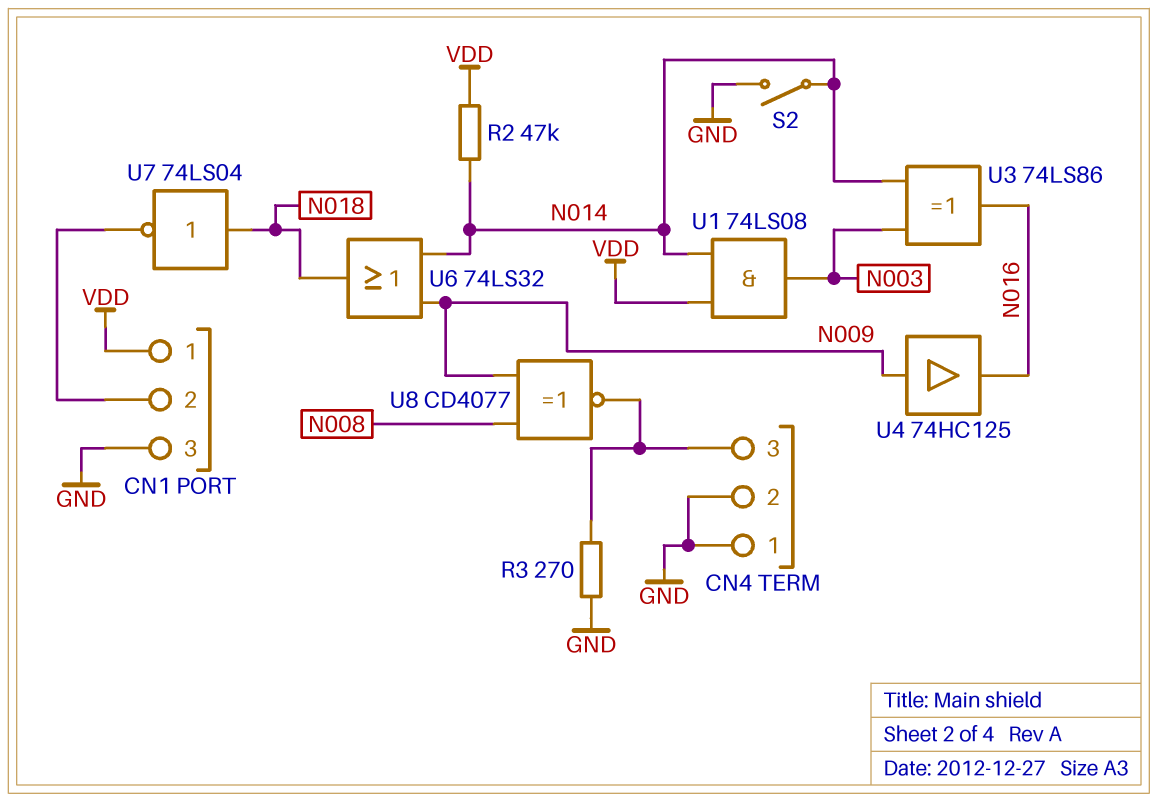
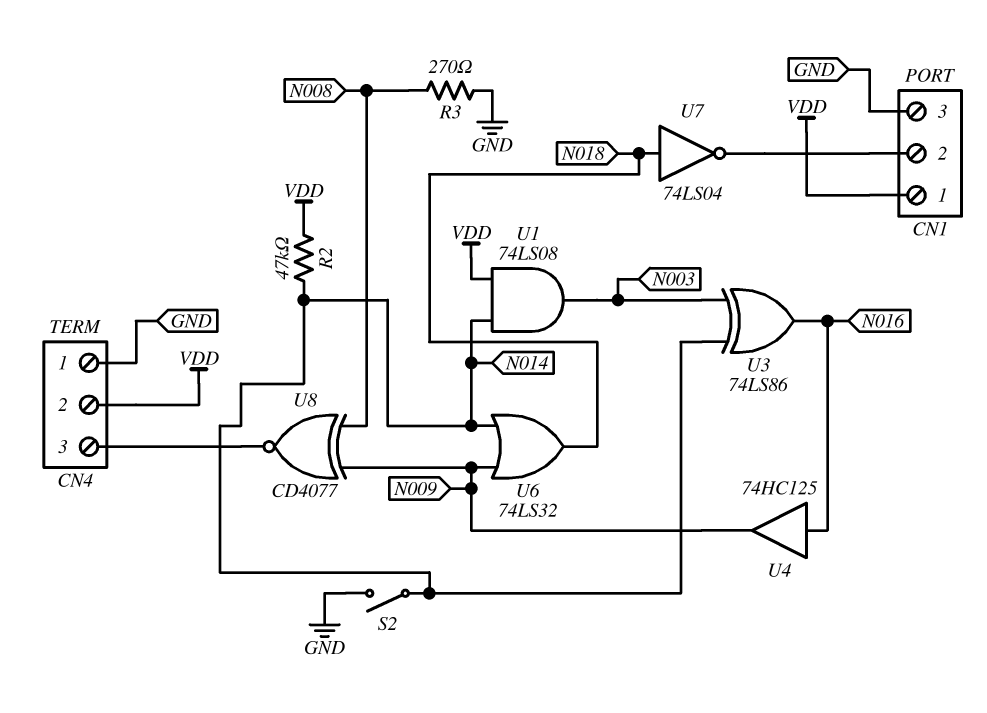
CN4 pin 2: GND -> VDD
R3: 270 (CN4/3, GND) -> 270 (GND, N008)
U4: buffer 74HC125 (in N009, out N016) -> buffer 74HC125 (in N016, out N009)

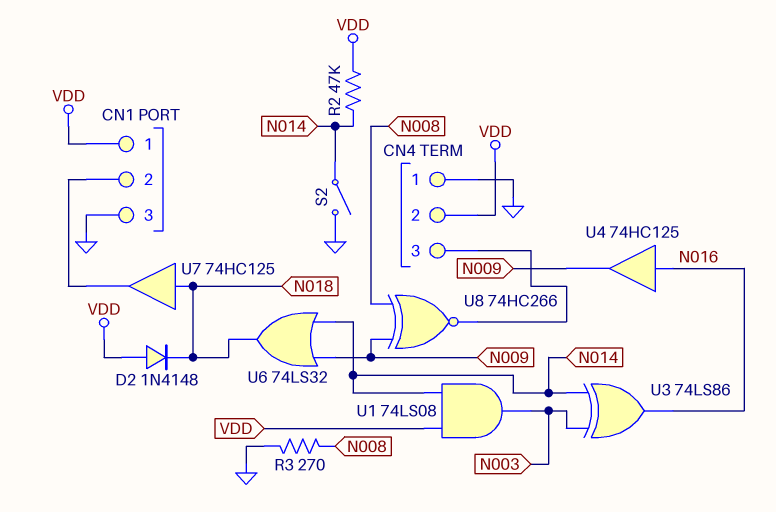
D2: none -> diode 1N4148 (A VDD, K N018)
U7: NOT 74LS04 (in N018, out CN1/2) -> buffer 74HC125 (in N018, out CN1/2)
U8: XNOR CD4077 (in N008, in N009, out CN4/3) -> XNOR 74HC266 (in N008, in N009, out CN4/3)

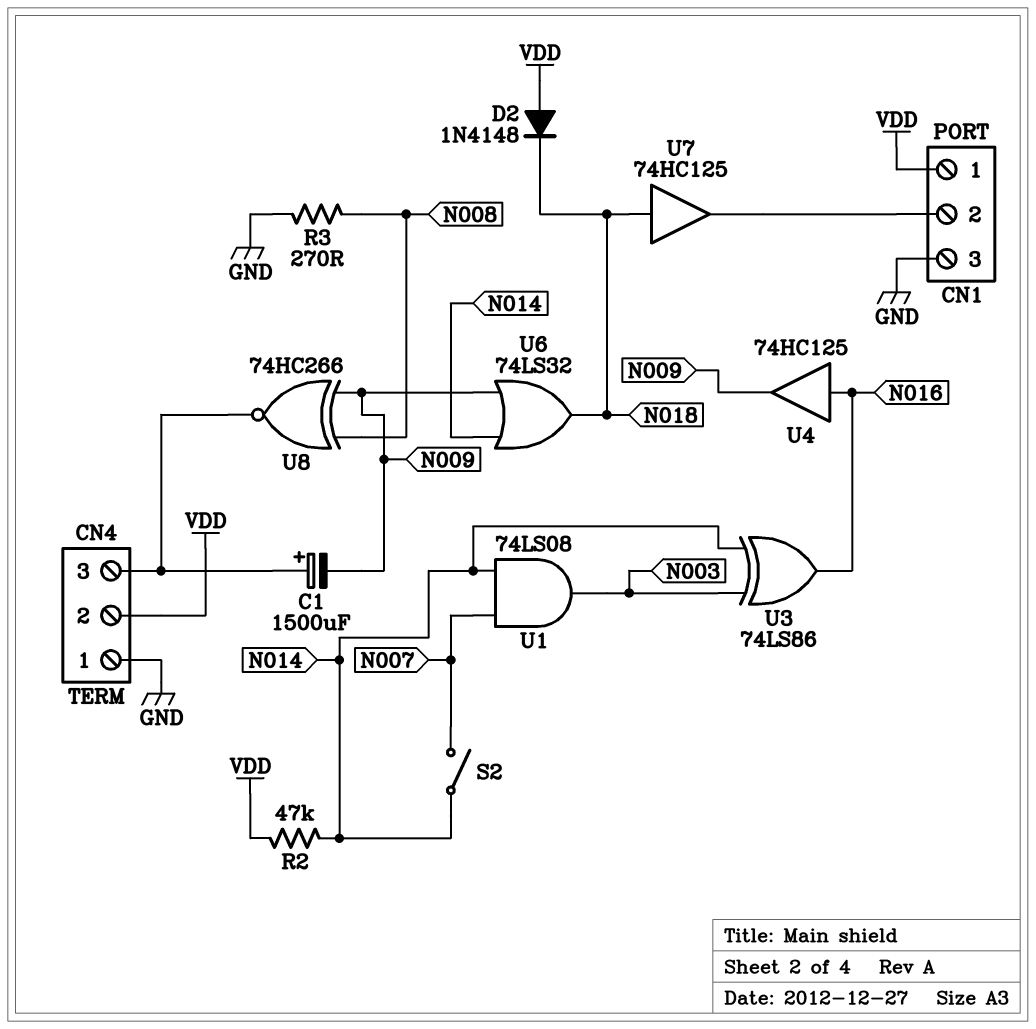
C1: none -> 1500uF (plus CN4/3, minus N009)
S2: switch (GND, N014) -> switch (N007, N014)
U1: AND 74LS08 (in N014, in VDD, out N003) -> AND 74LS08 (in N007, in N014, out N003)

